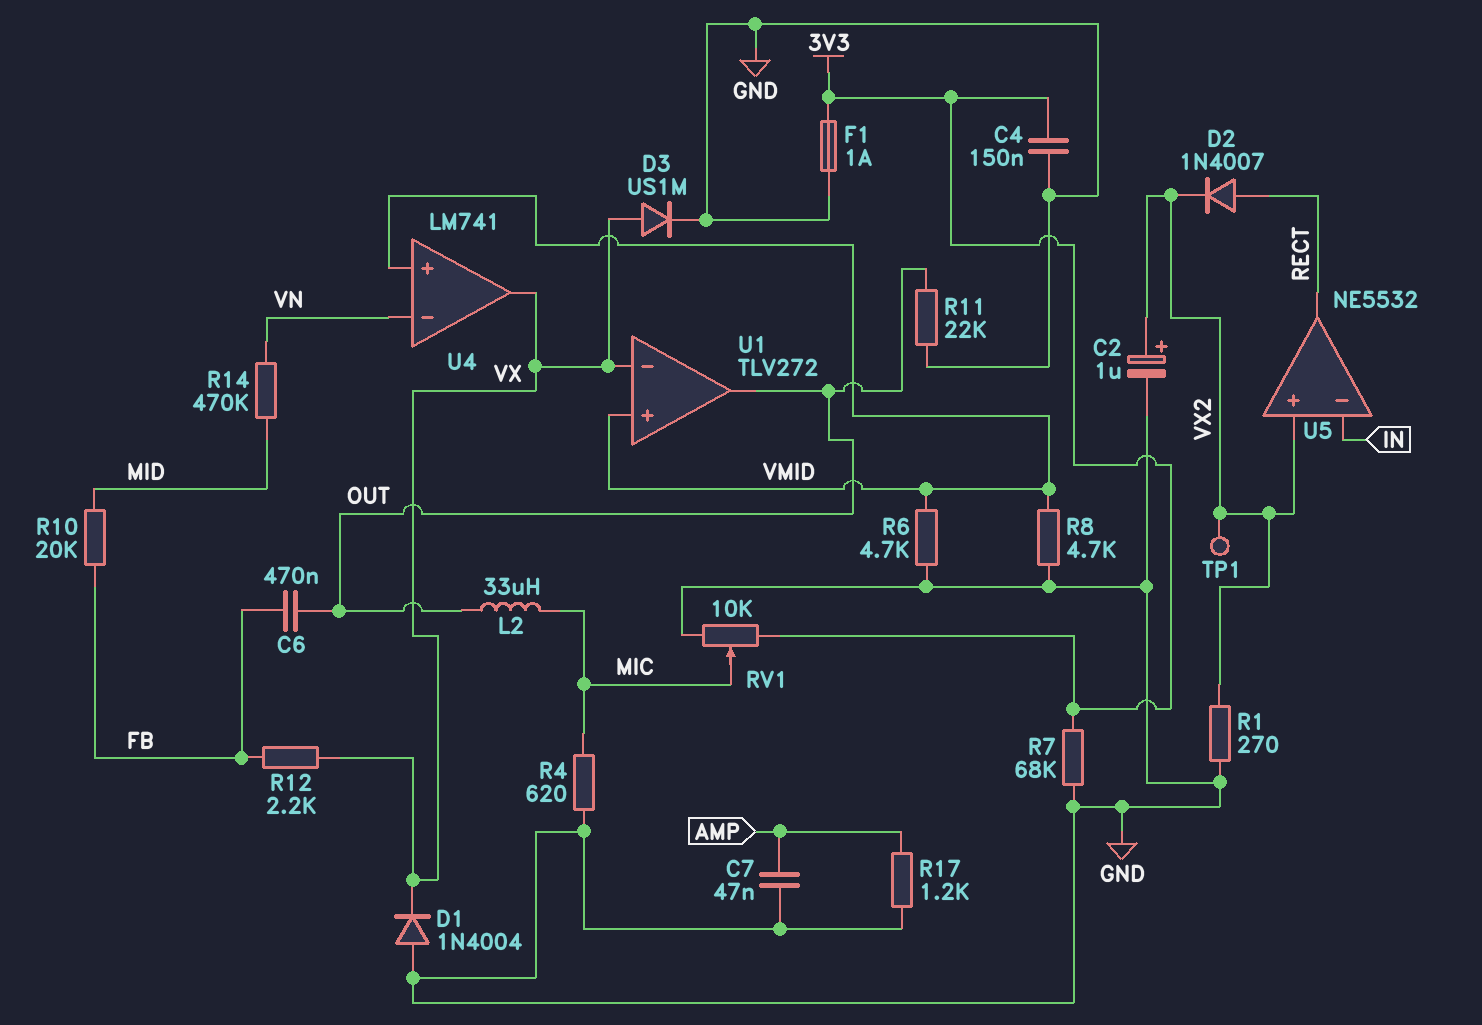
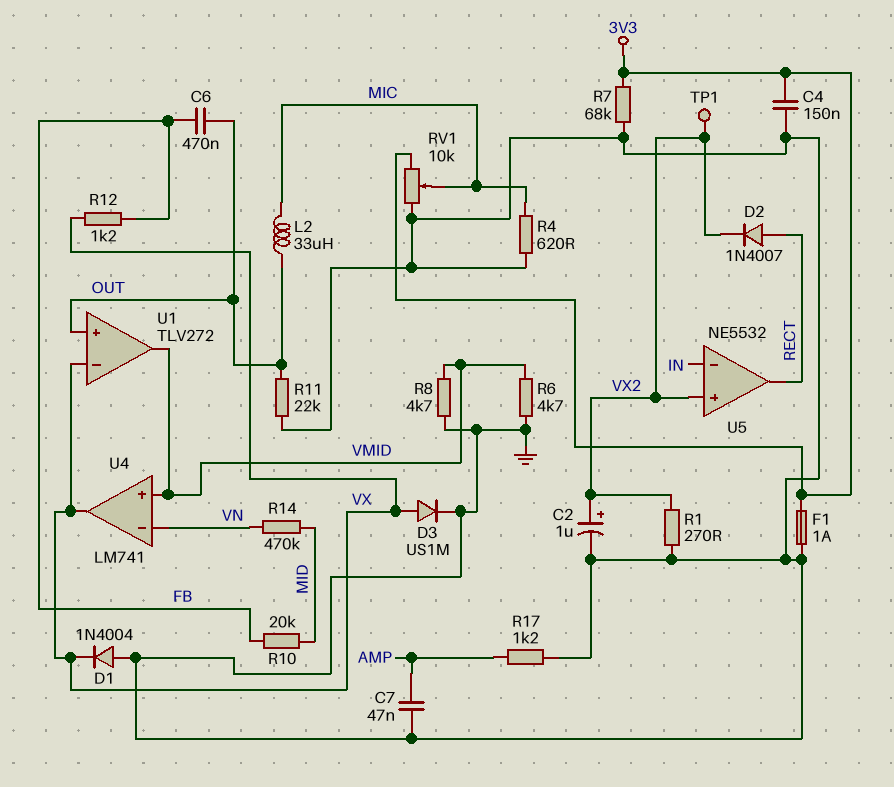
R12: 2.2k (FB, VX) -> 1.2k (FB, VX)
U1 pin in+: VMID -> OUT
U1 pin out: OUT -> VMID

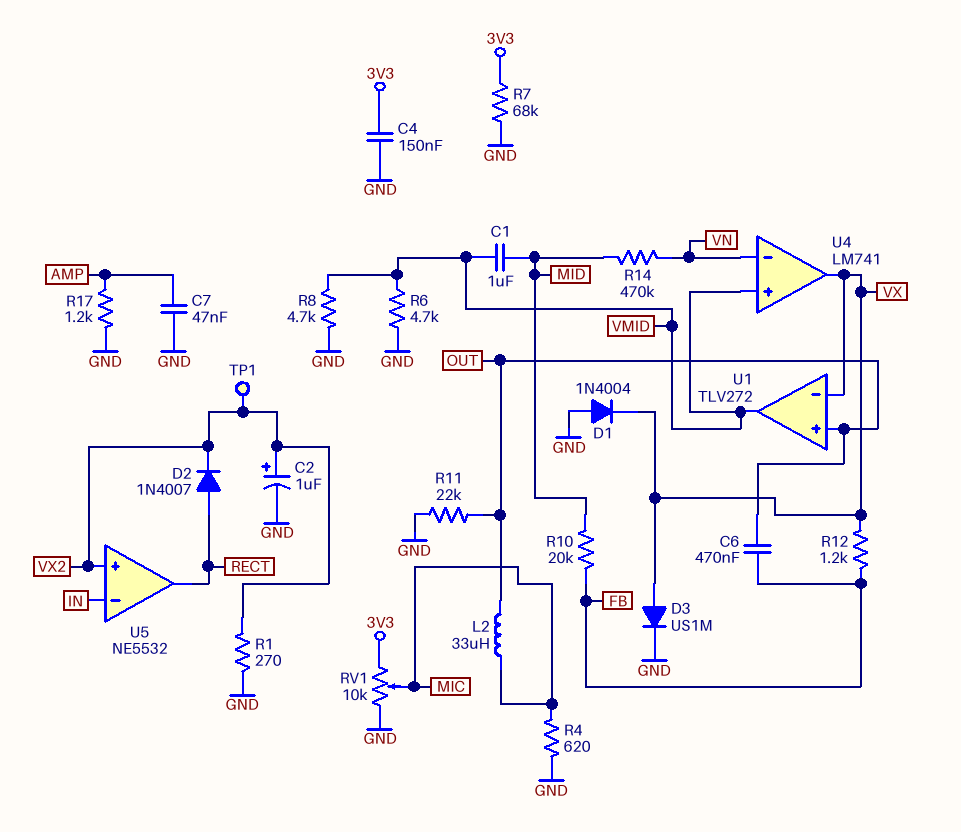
C1: none -> 1uF (MID, VMID)
F1: 1A (3V3, GND) -> none

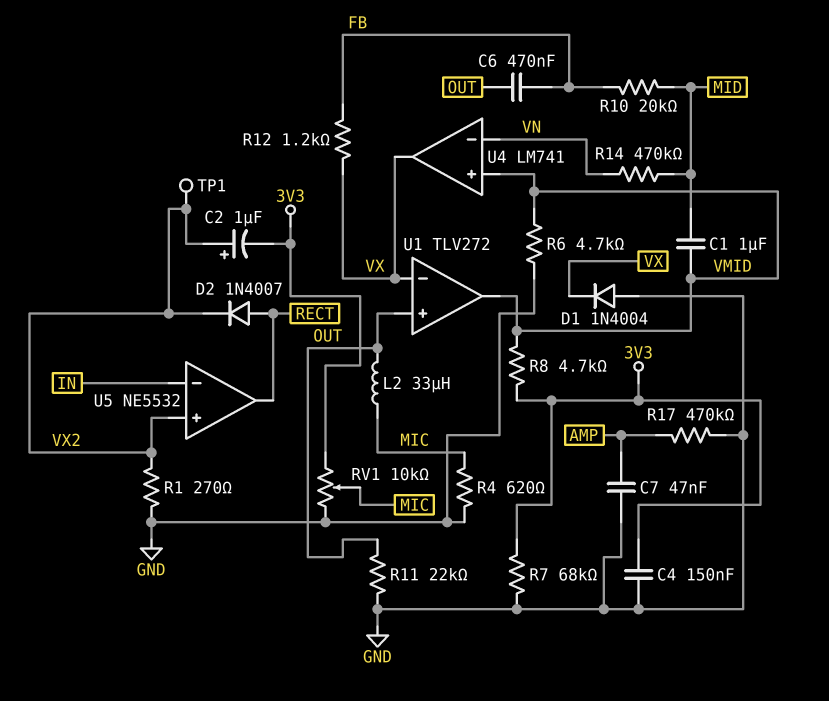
C2: 1uF (plus VX2, minus GND) -> 1uF (plus VX2, minus 3V3)
D3: diode US1M (A VX, K GND) -> none
R8: 4.7k (GND, VMID) -> 4.7k (3V3, VMID)
R17: 1.2k (AMP, GND) -> 470k (AMP, GND)

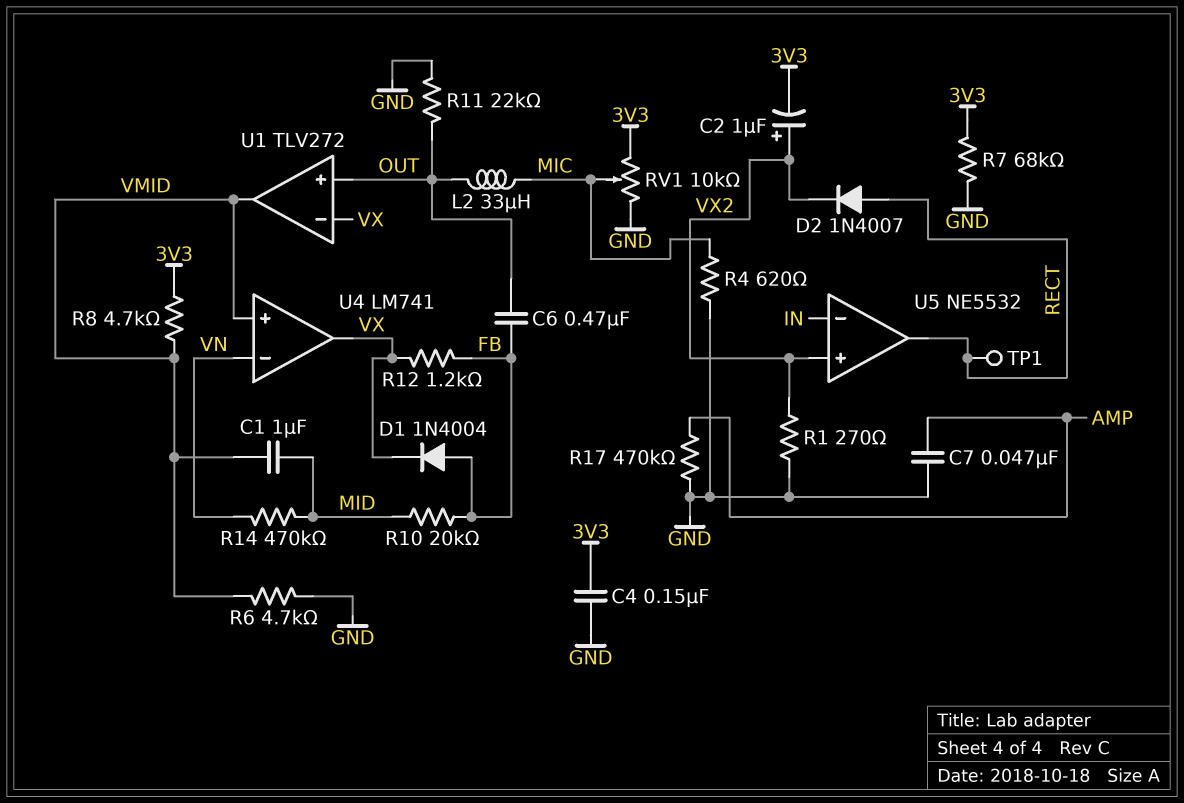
D1: diode 1N4004 (A GND, K VX) -> diode 1N4004 (A FB, K VX)
TP1: test point (VX2) -> test point (RECT)

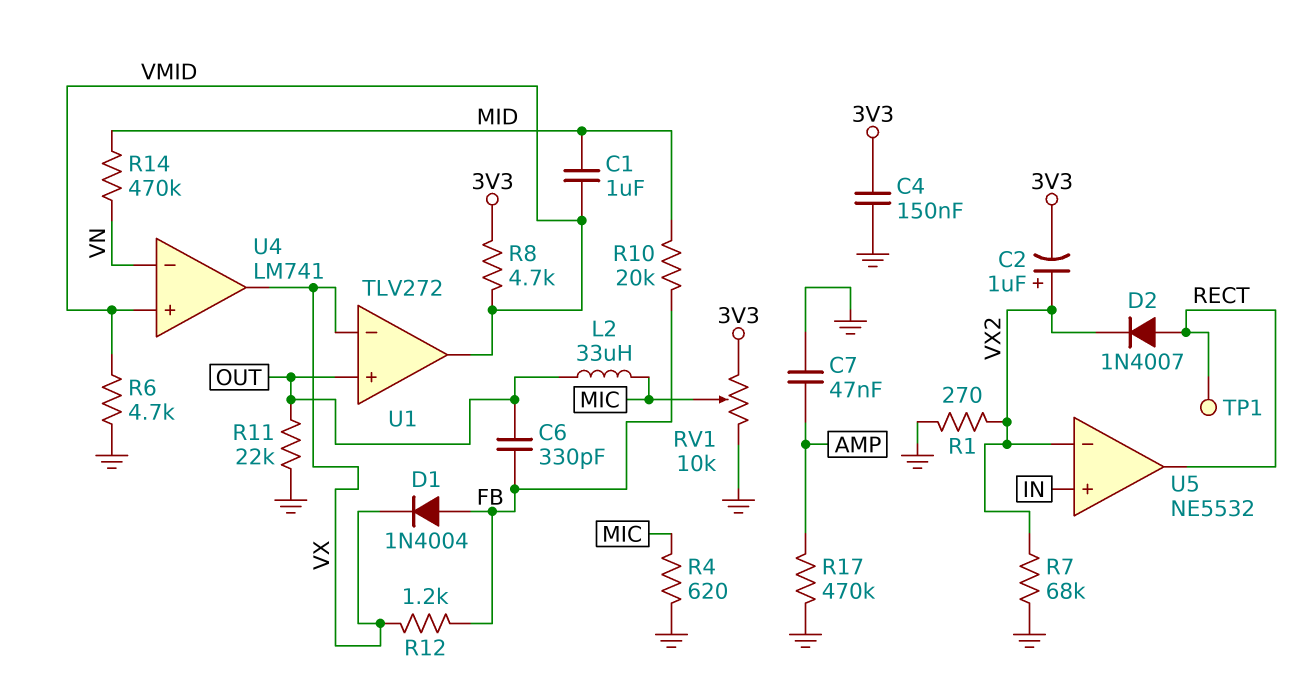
C6: 470nF (FB, OUT) -> 330pF (FB, OUT)
R7: 68k (3V3, GND) -> 68k (GND, VX2)
U5 pin in+: VX2 -> IN
U5 pin in-: IN -> VX2

